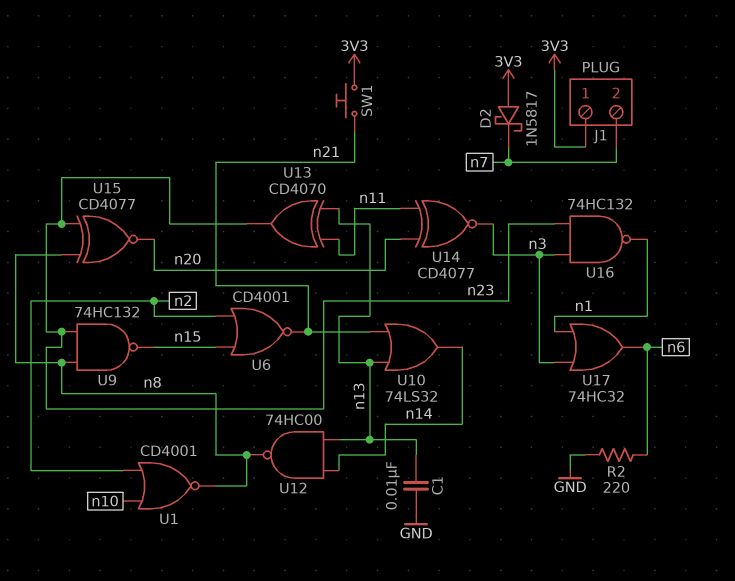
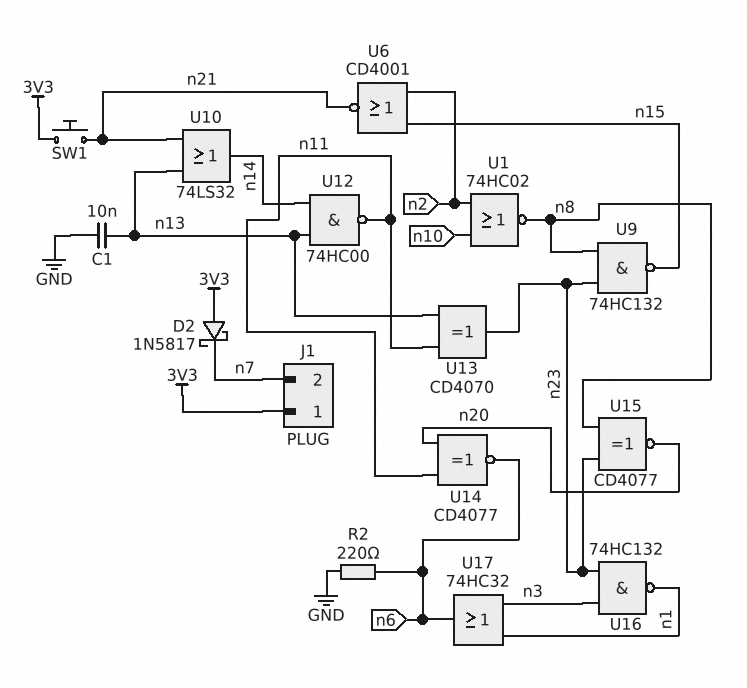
U1: NOR CD4001 (in n2, in n10, out n8) -> NOR 74HC02 (in n2, in n10, out n8)
U12: NAND 74HC00 (in n13, in n14, out n8) -> NAND 74HC00 (in n13, in n14, out n11)
U14: XNOR CD4077 (in n11, in n20, out n3) -> XNOR CD4077 (in n11, in n20, out n6)

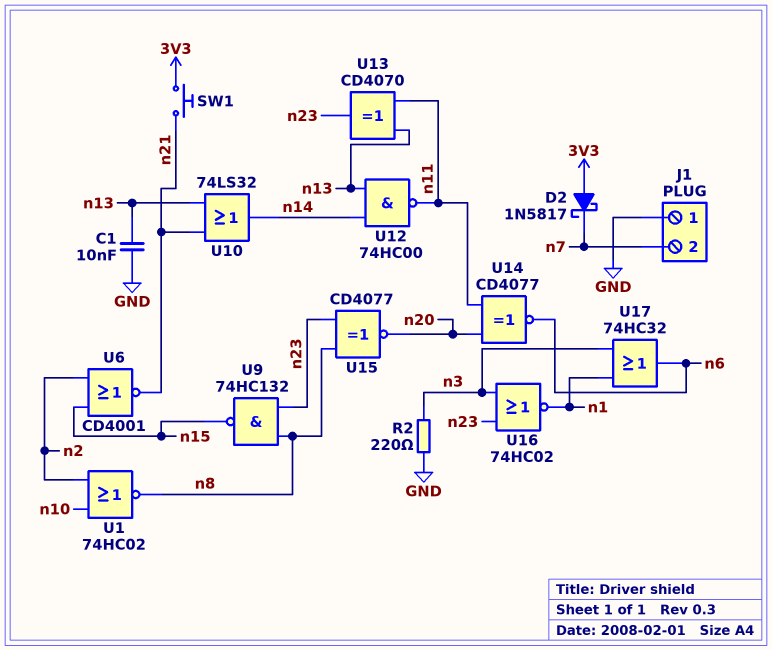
J1 pin 1: 3V3 -> GND
R2: 220 (GND, n6) -> 220 (GND, n3)
U16: NAND 74HC132 (in n3, in n23, out n1) -> NOR 74HC02 (in n3, in n23, out n1)

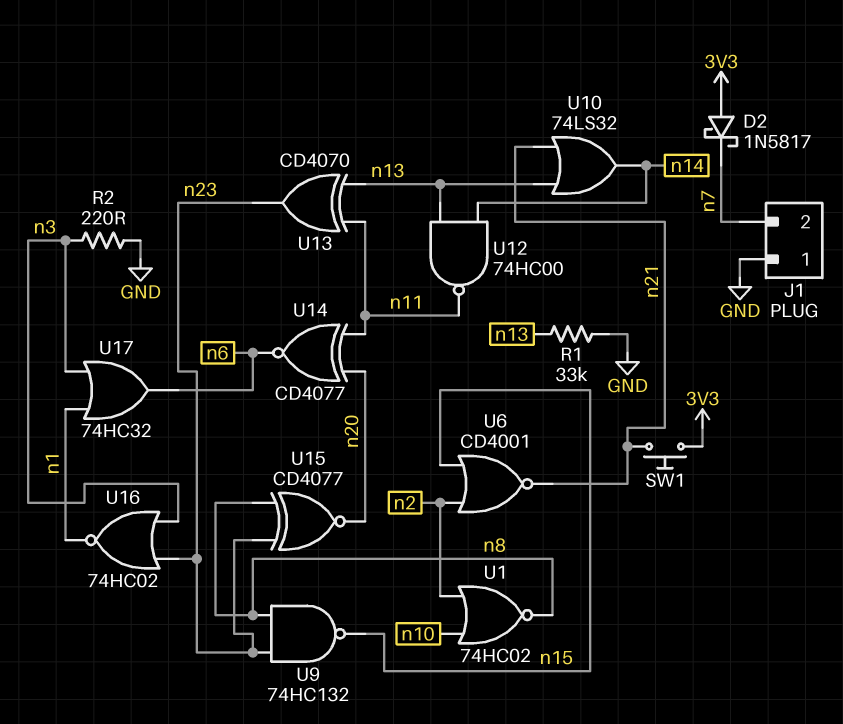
C1: 10nF (GND, n13) -> none
R1: none -> 33k (GND, n13)

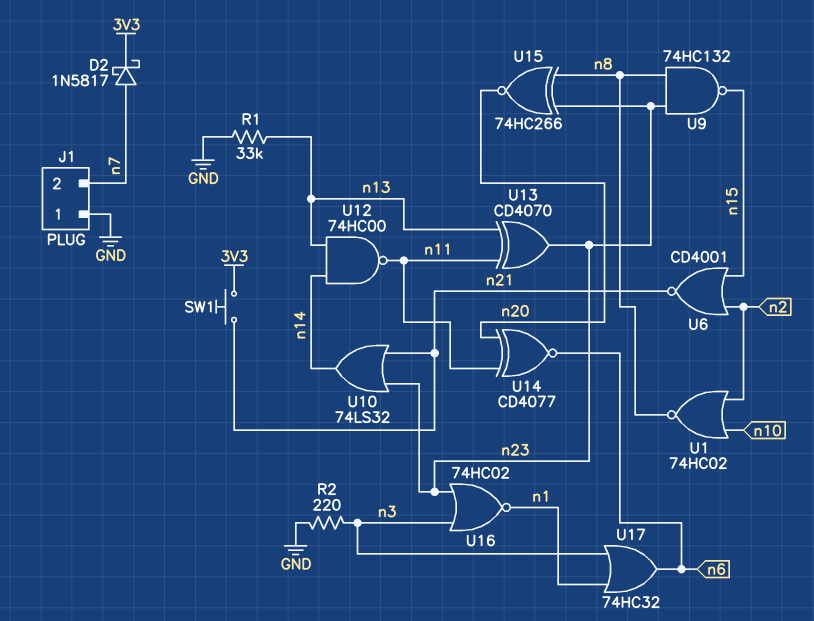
D2: schottky 1N5817 (A 3V3, K n7) -> schottky 1N5817 (A n7, K 3V3)
U10: OR 74LS32 (in n13, in n21, out n14) -> OR 74LS32 (in n21, in n23, out n14)
U15: XNOR CD4077 (in n8, in n23, out n20) -> XNOR 74HC266 (in n8, in n23, out n20)

